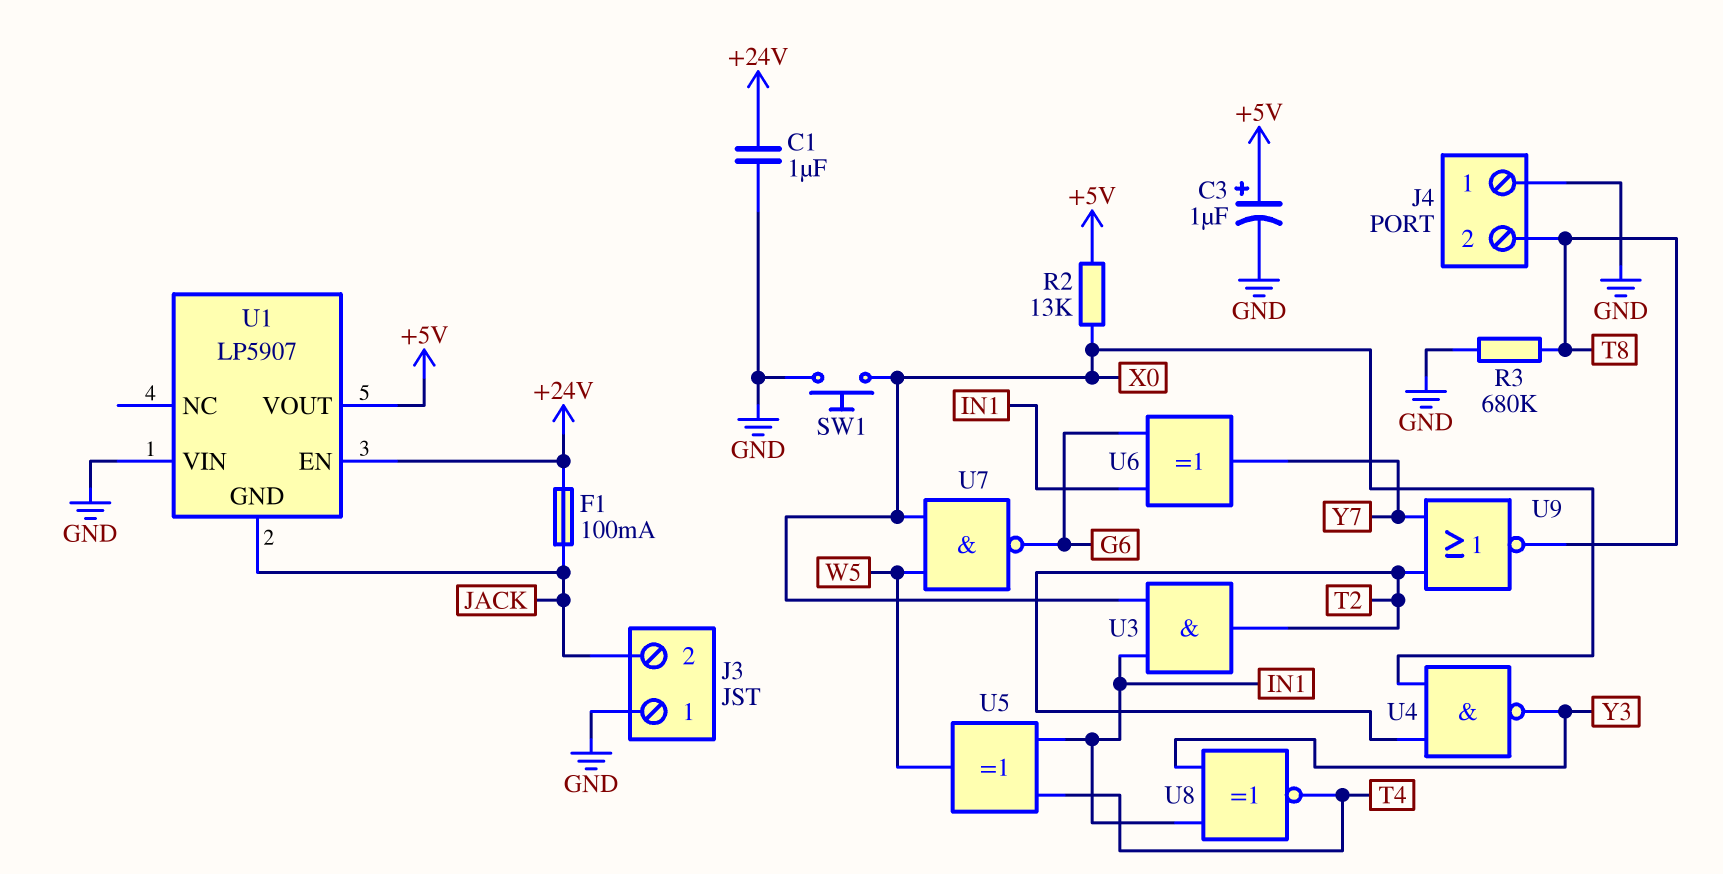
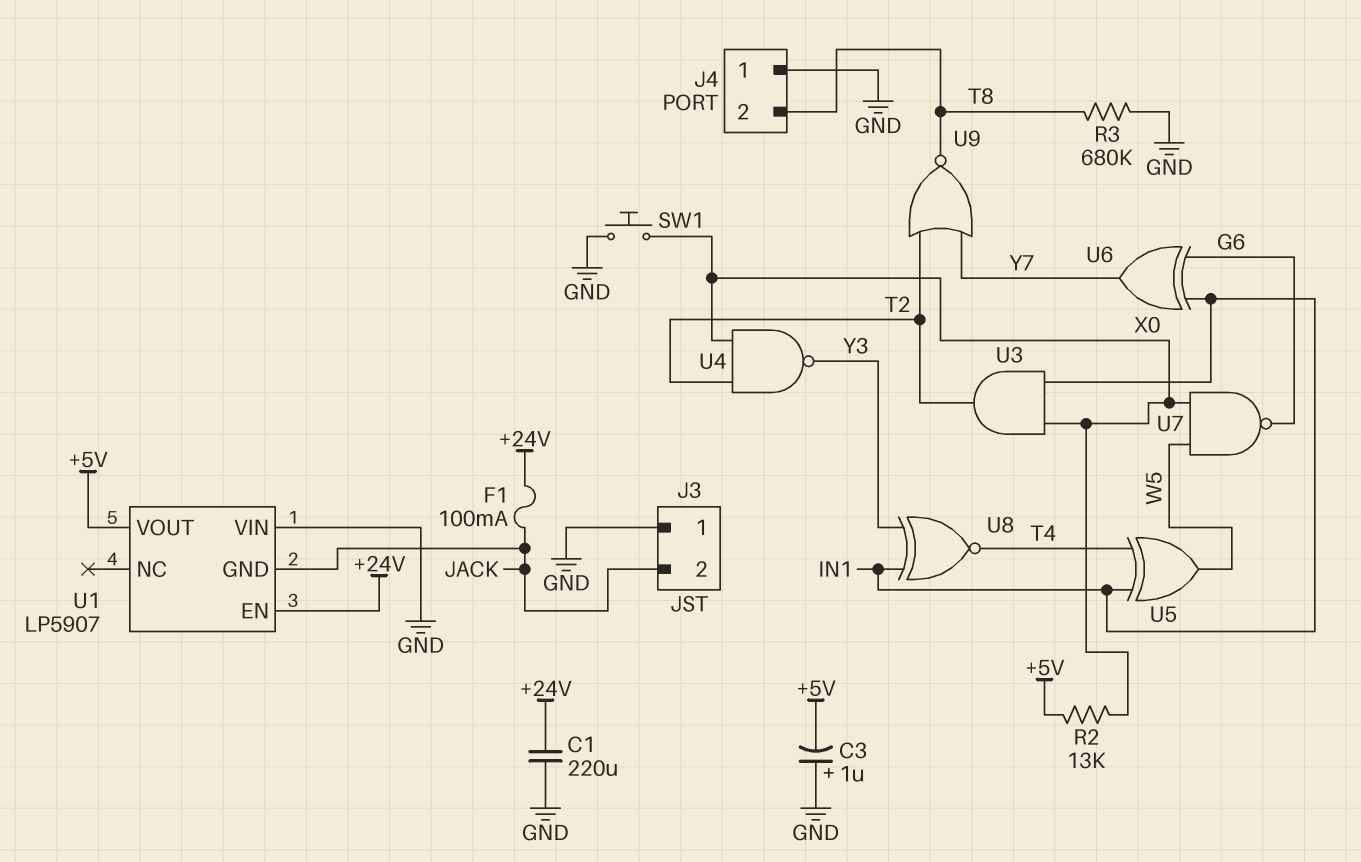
C1: 1uF (+24V, GND) -> 220uF (+24V, GND)
C3: 1uF (plus +5V, minus GND) -> 1uF (plus GND, minus +5V)

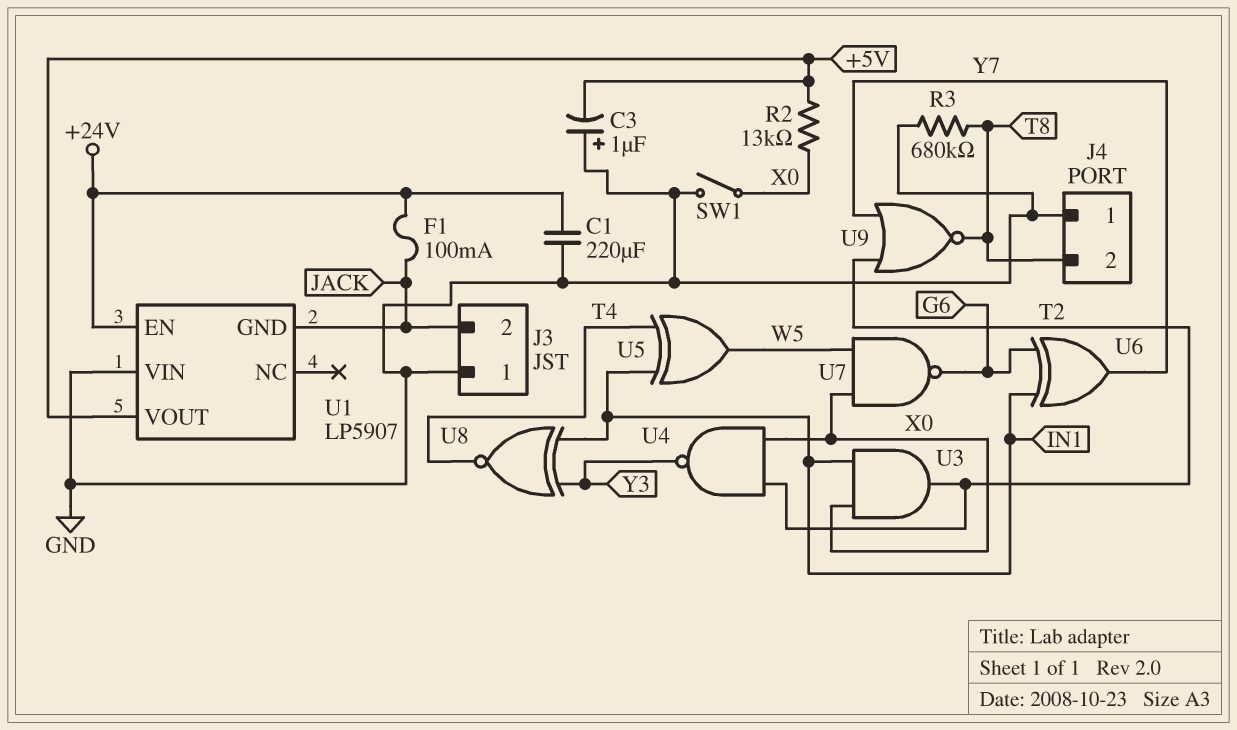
SW1: button (GND, X0) -> switch (GND, X0)

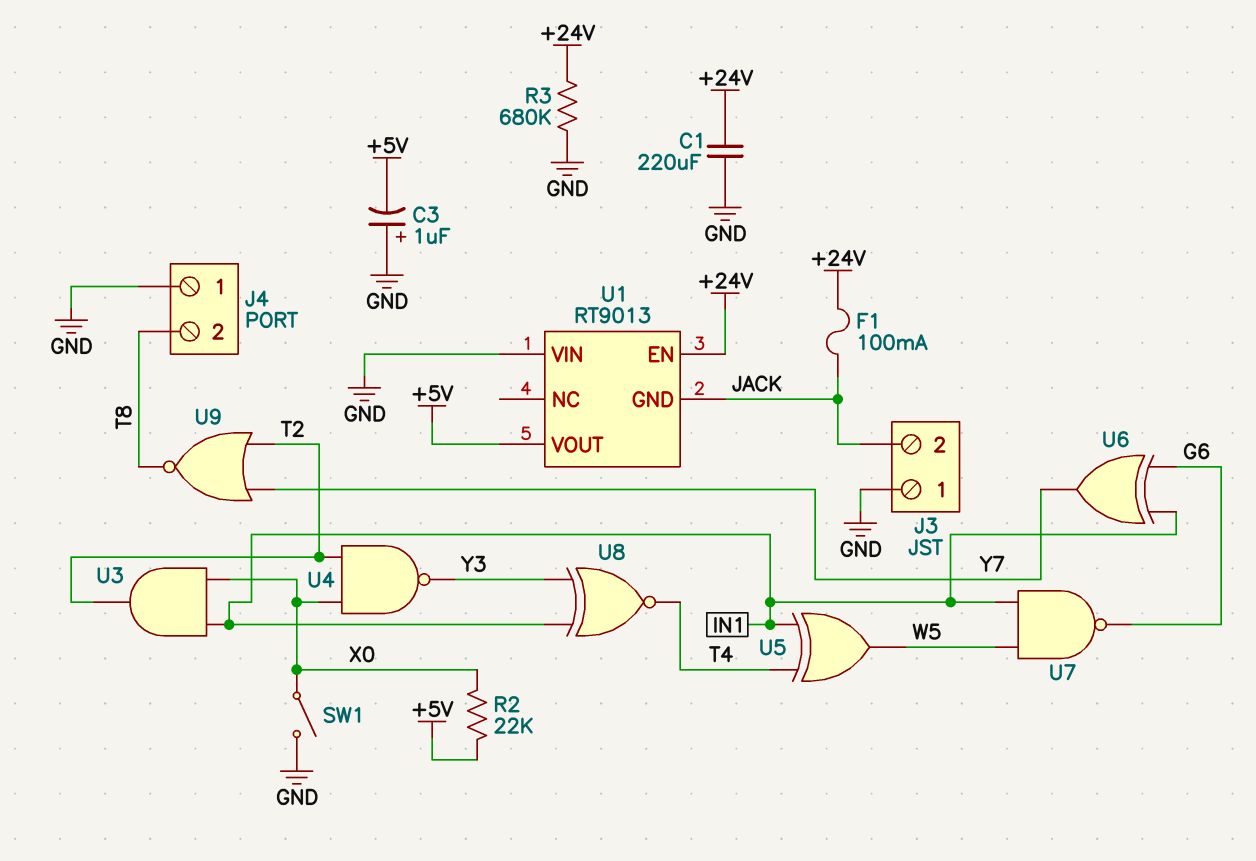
R2: 13k (+5V, X0) -> 22k (+5V, X0)
R3: 680k (GND, T8) -> 680k (+24V, GND)
U1: LP5907 -> RT9013
U7: NAND (in W5, in X0, out G6) -> NAND (in IN1, in W5, out G6)

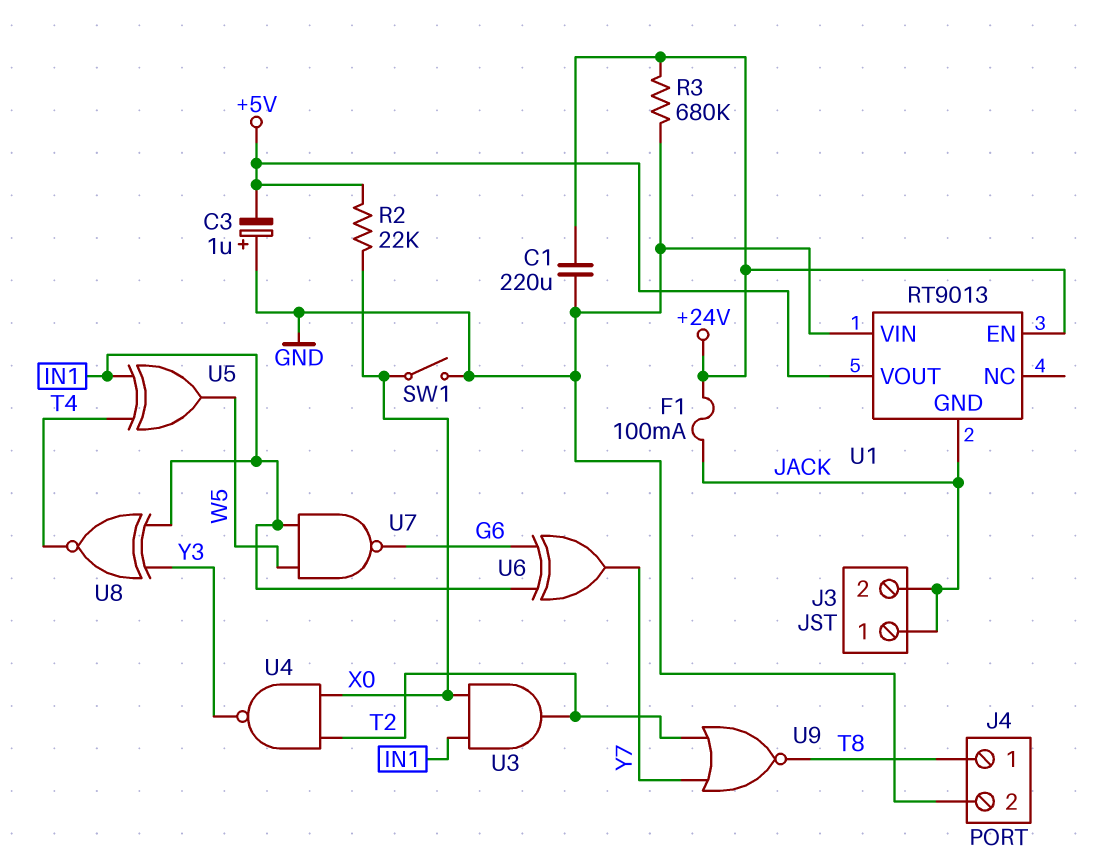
J3 pin 1: GND -> JACK
J4 pin 1: GND -> T8
J4 pin 2: T8 -> GND

